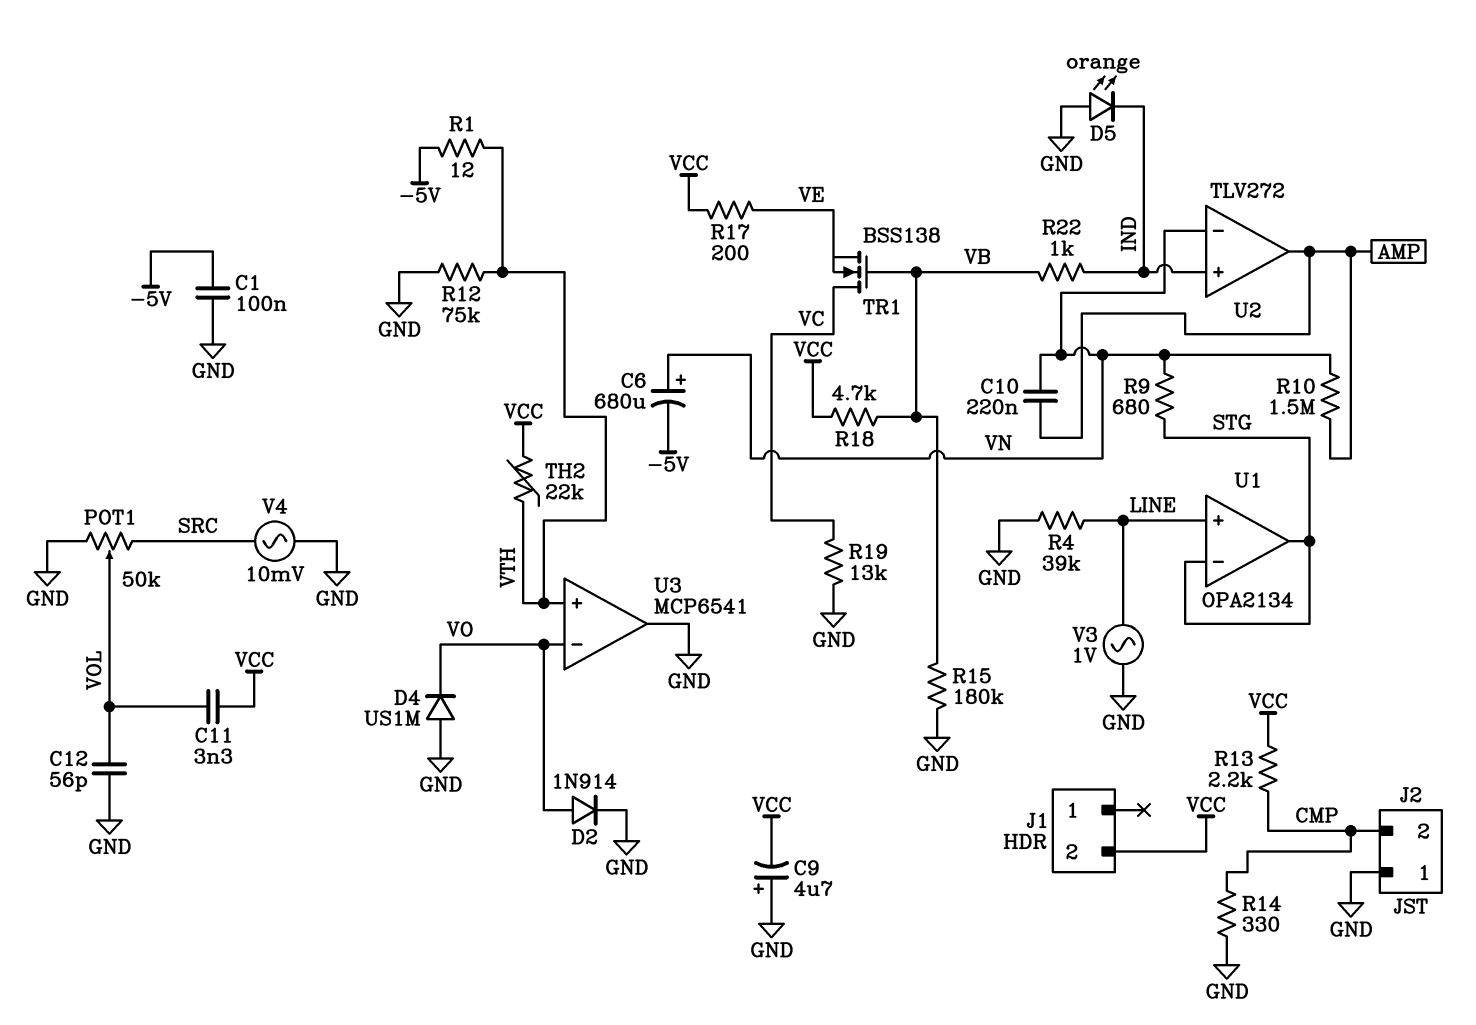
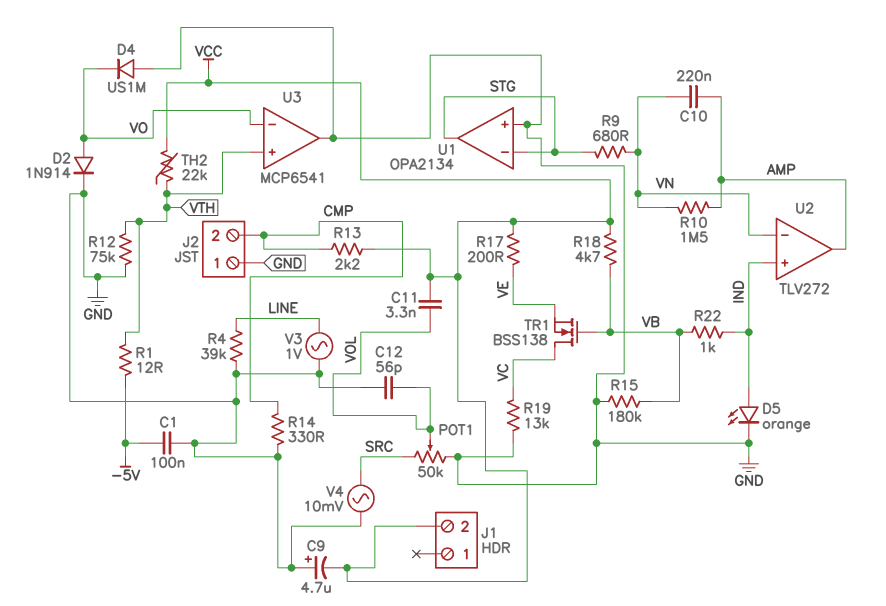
C6: 680uF (plus VN, minus -5V) -> none
D5: LED orange (A GND, K IND) -> LED orange (A IND, K GND)
U1 pin in+: LINE -> GND

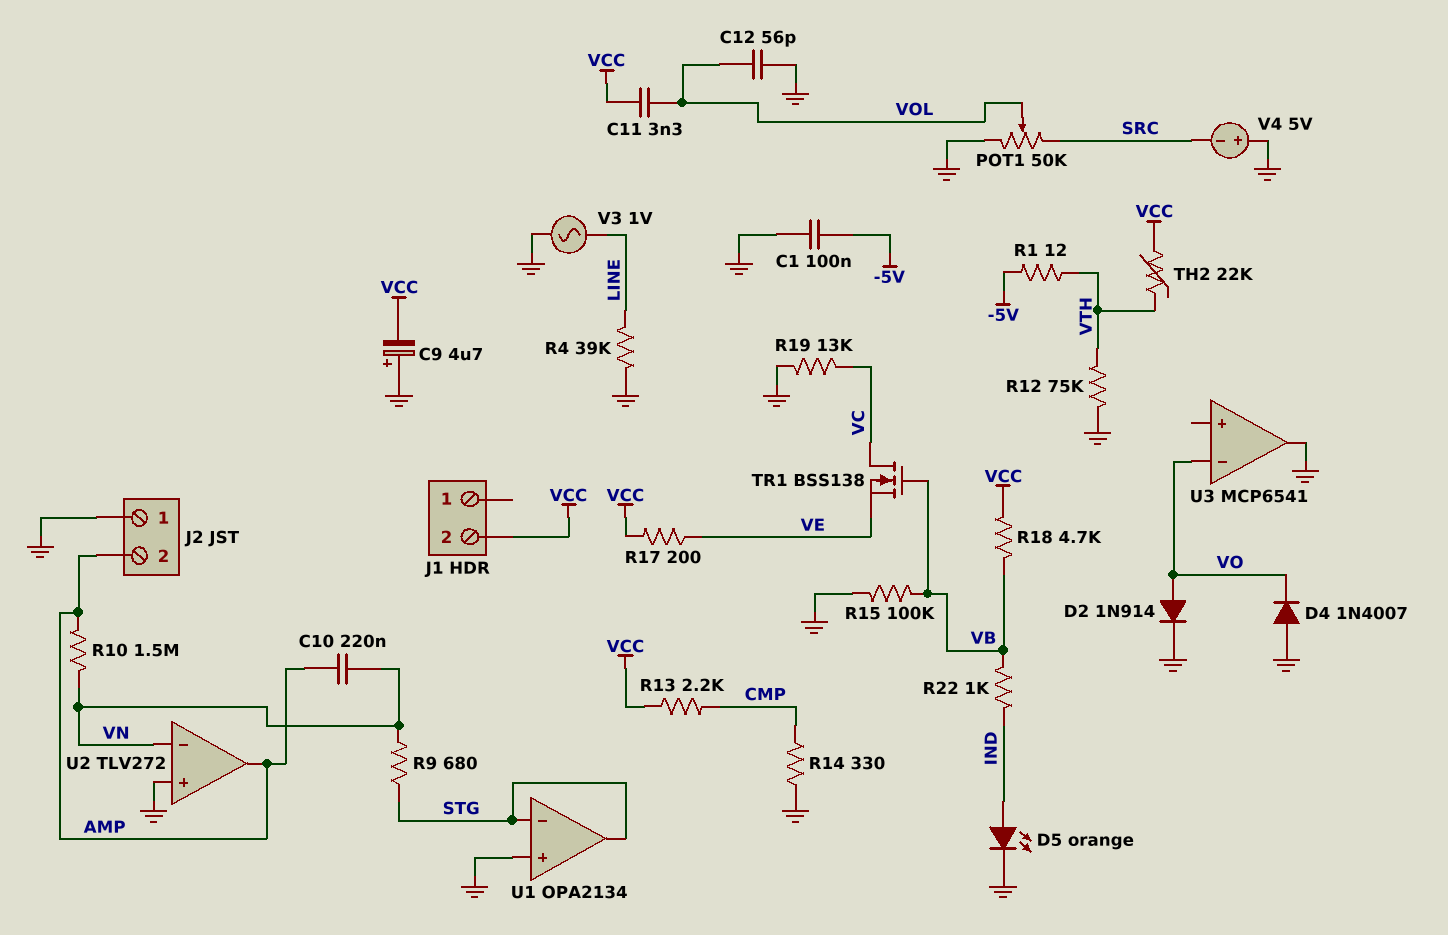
D4: diode US1M (A GND, K VO) -> diode 1N4007 (A GND, K VO)
J2 pin 2: CMP -> AMP
R15: 180k (GND, VB) -> 100k (GND, VB)
U2 pin in+: IND -> GND
U3 pin in+: VTH -> none
V4: AC 10mV (GND, SRC) -> 5V (plus GND, minus SRC)

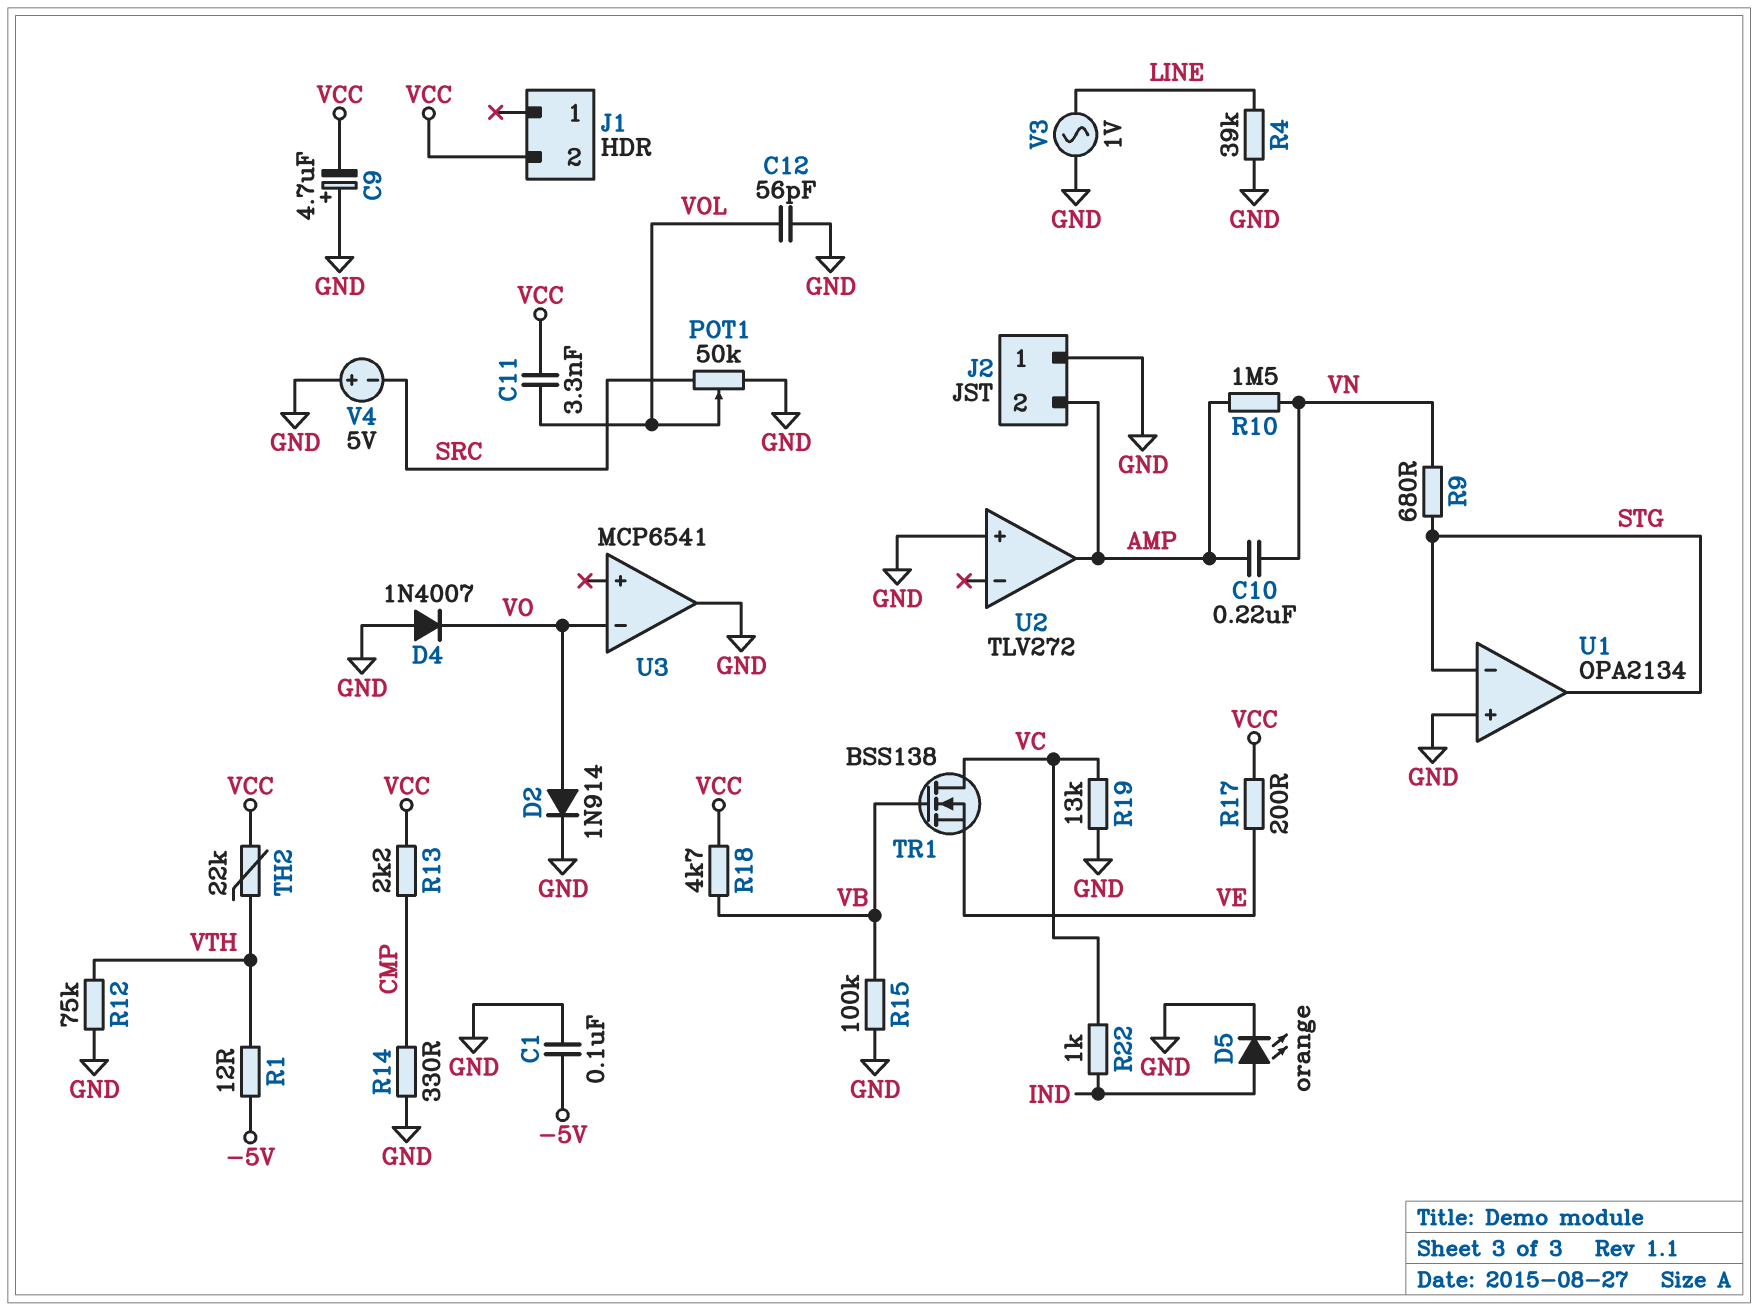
R22: 1k (IND, VB) -> 1k (IND, VC)
U2 pin in-: VN -> none

